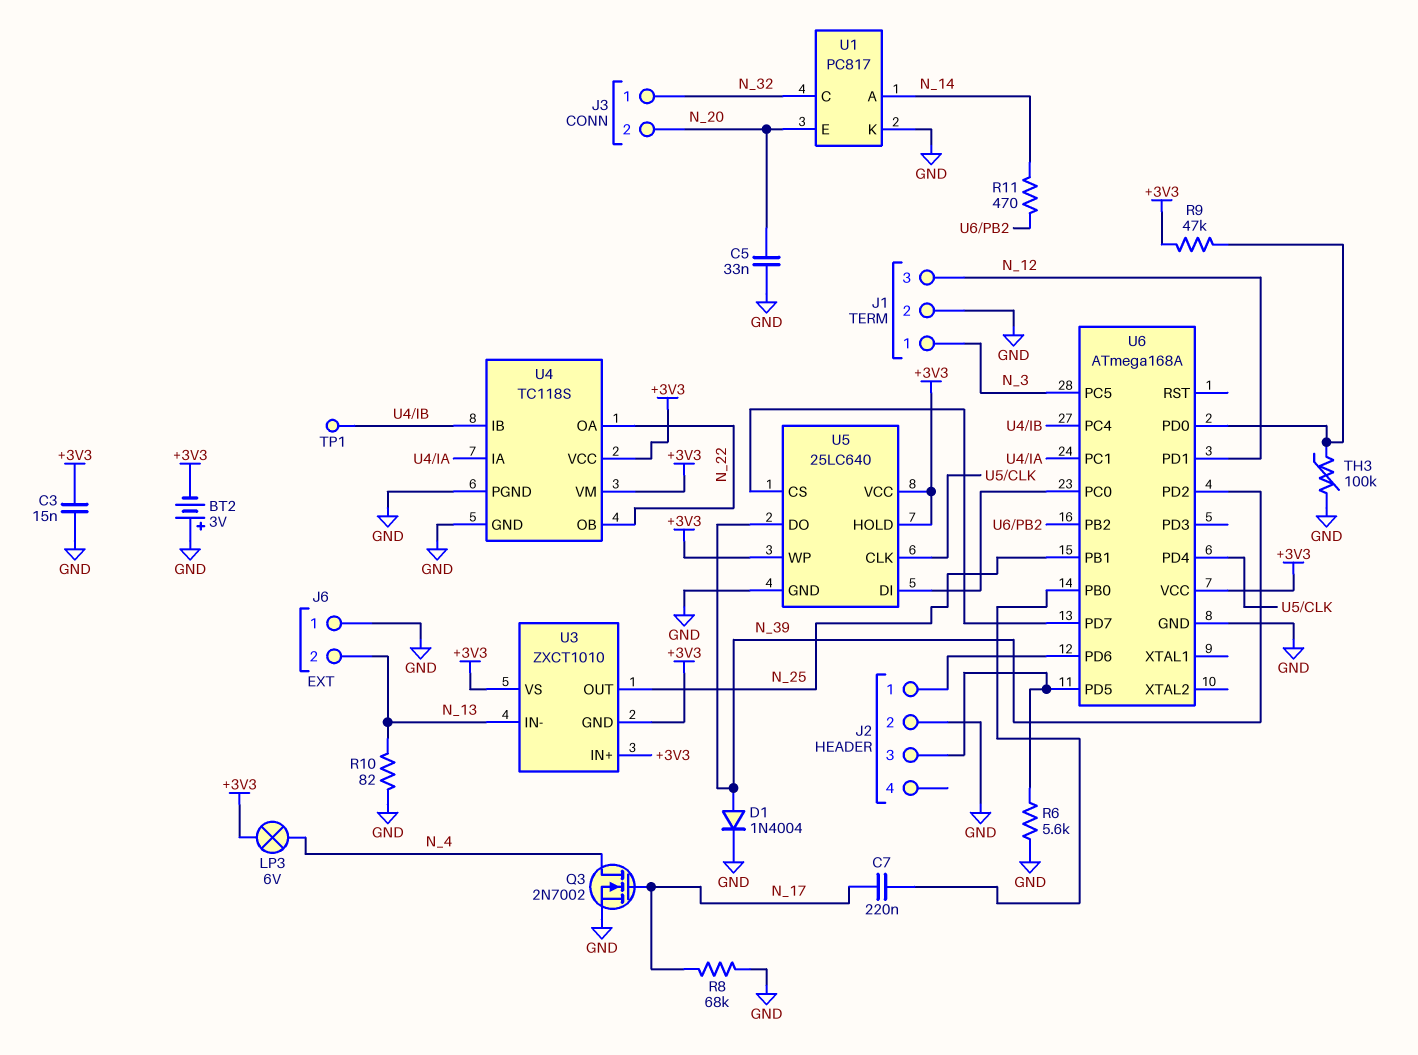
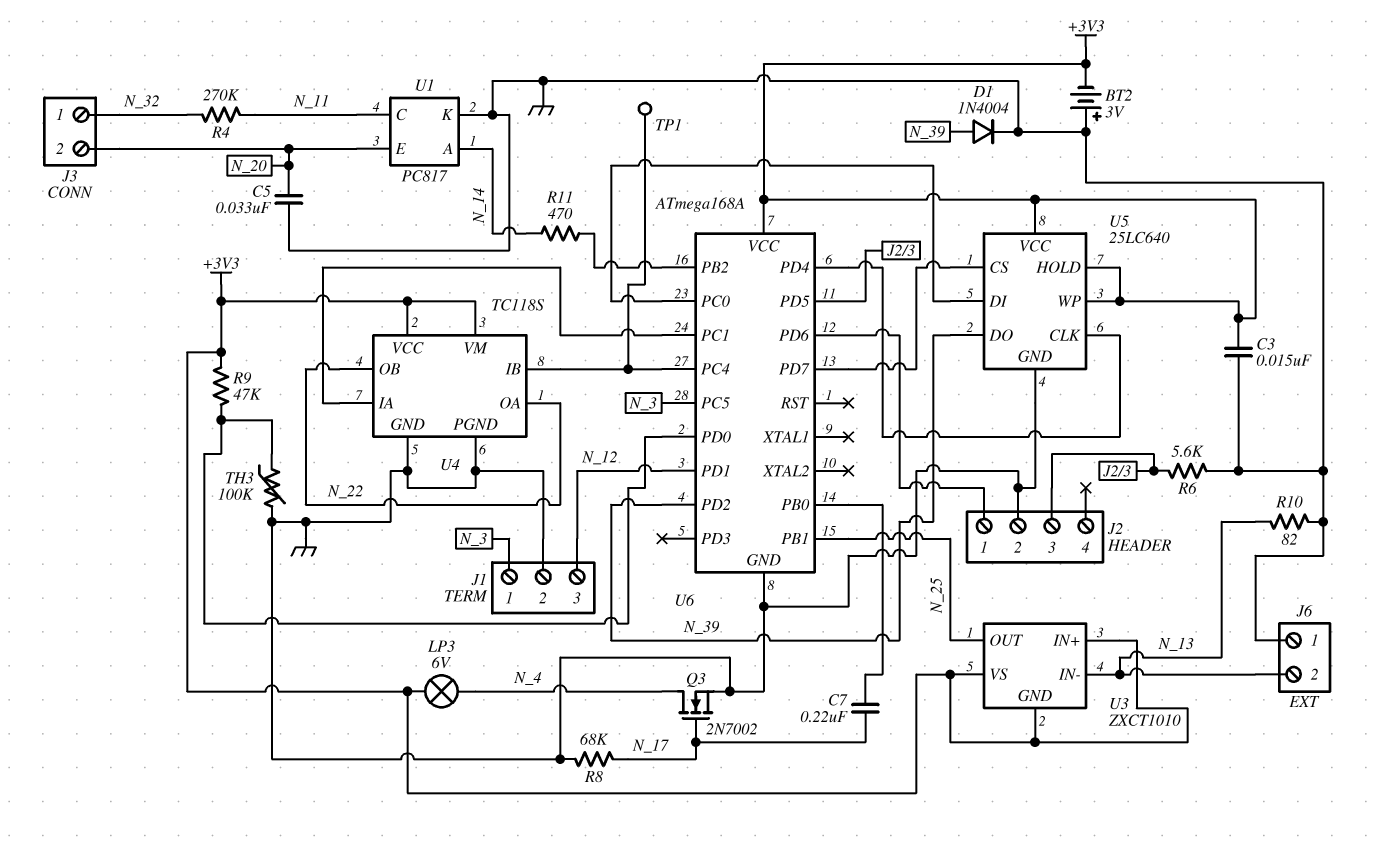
R4: none -> 270k (N_11, N_32)
U1 pin C: N_32 -> N_11

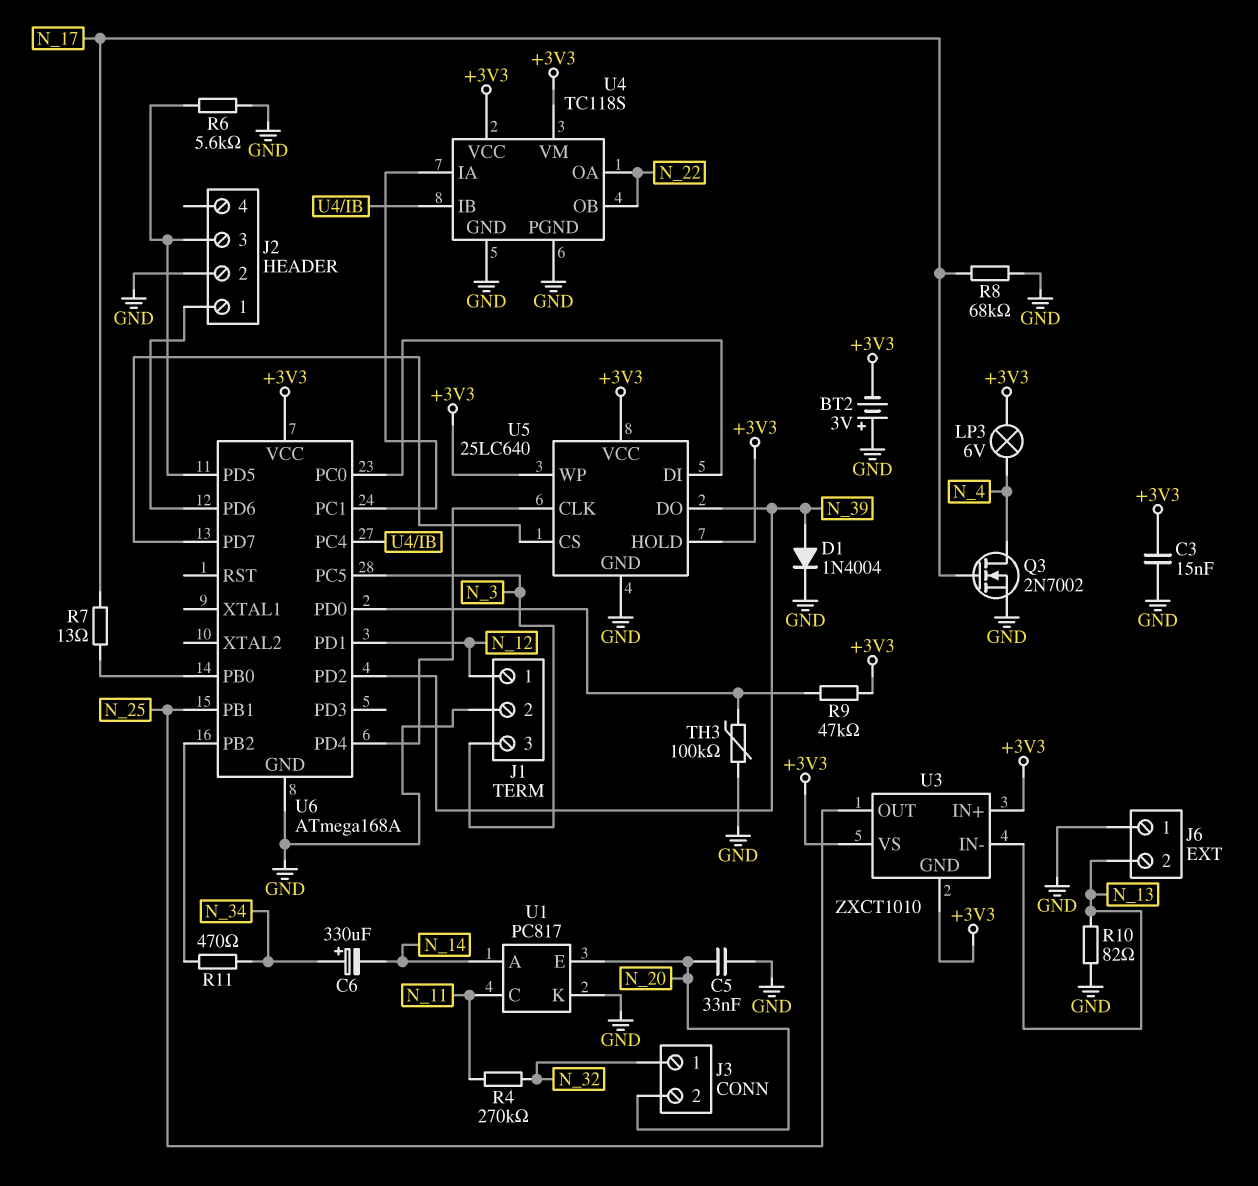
C6: none -> 330uF (plus N_34, minus N_14)
C7: 220nF (N_17, U6/PB0) -> none
J1 pin 1: N_3 -> N_12
J1 pin 3: N_12 -> N_3
R7: none -> 13 (N_17, U6/PB0)
R11: 470 (N_14, U6/PB2) -> 470 (N_34, U6/PB2)
TP1: test point (U4/IB) -> none

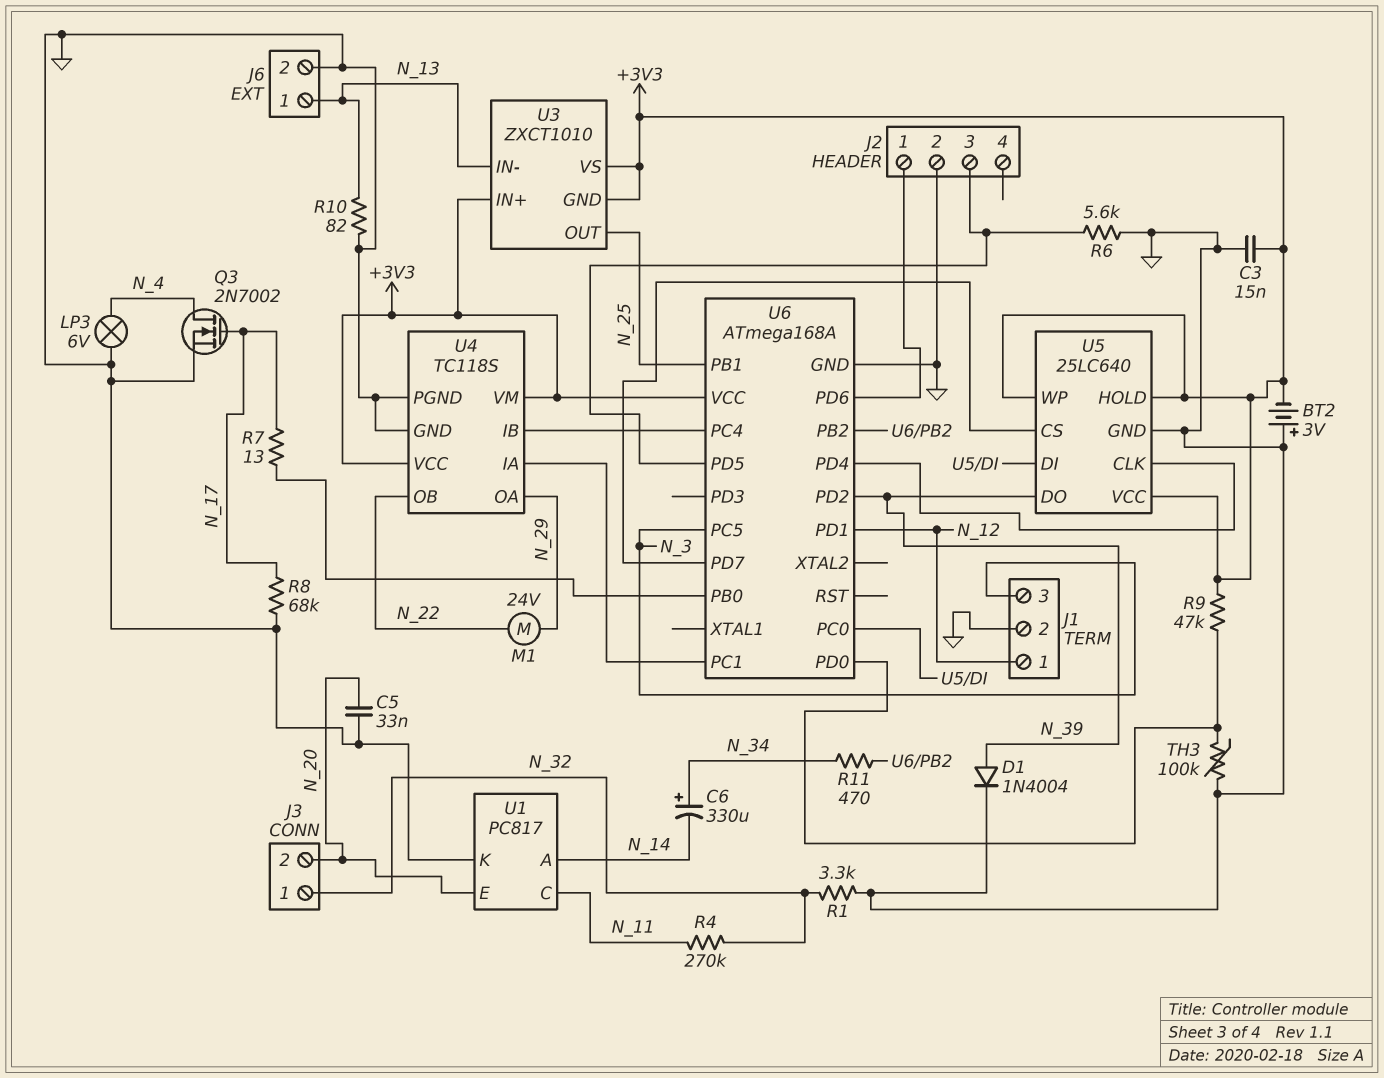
J6 pin 1: GND -> N_13
J6 pin 2: N_13 -> GND
LP3: lamp 6V (+3V3, N_4) -> lamp 6V (GND, N_4)
M1: none -> motor 24V (N_22, N_29)
R1: none -> 3.3k (GND, N_32)
U4 pin OA: N_22 -> N_29

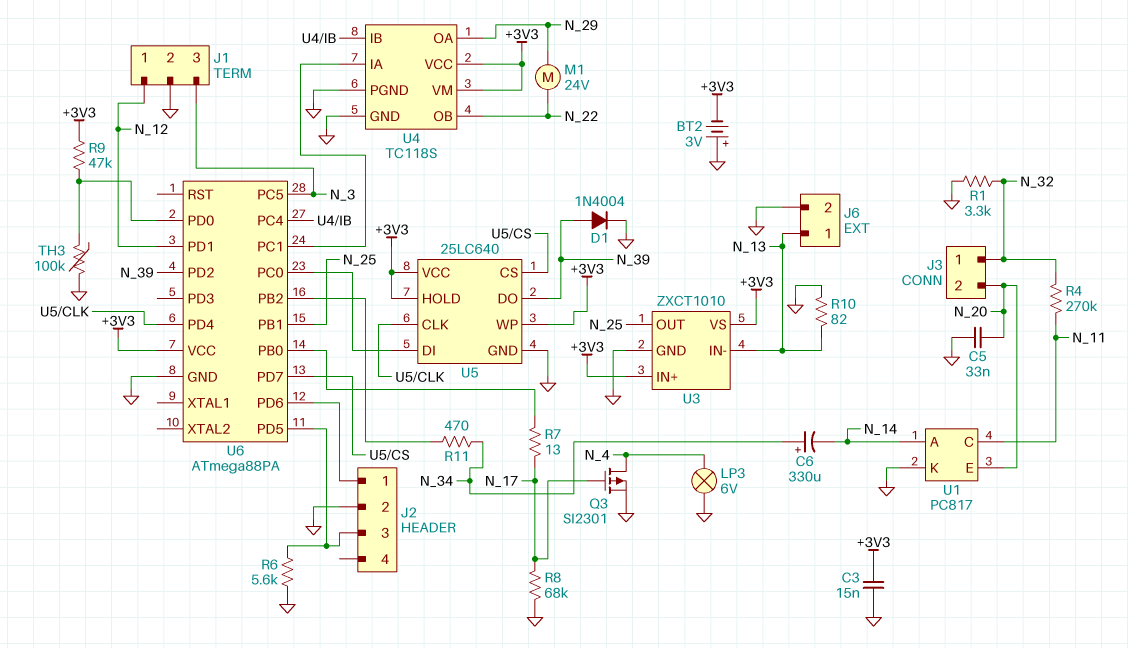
Q3: NMOS 2N7002 (G N_17, D N_4, S GND) -> PMOS SI2301 (G N_17, D N_4, S GND)
U3 pin GND: +3V3 -> GND
U6: ATmega168A -> ATmega88PA

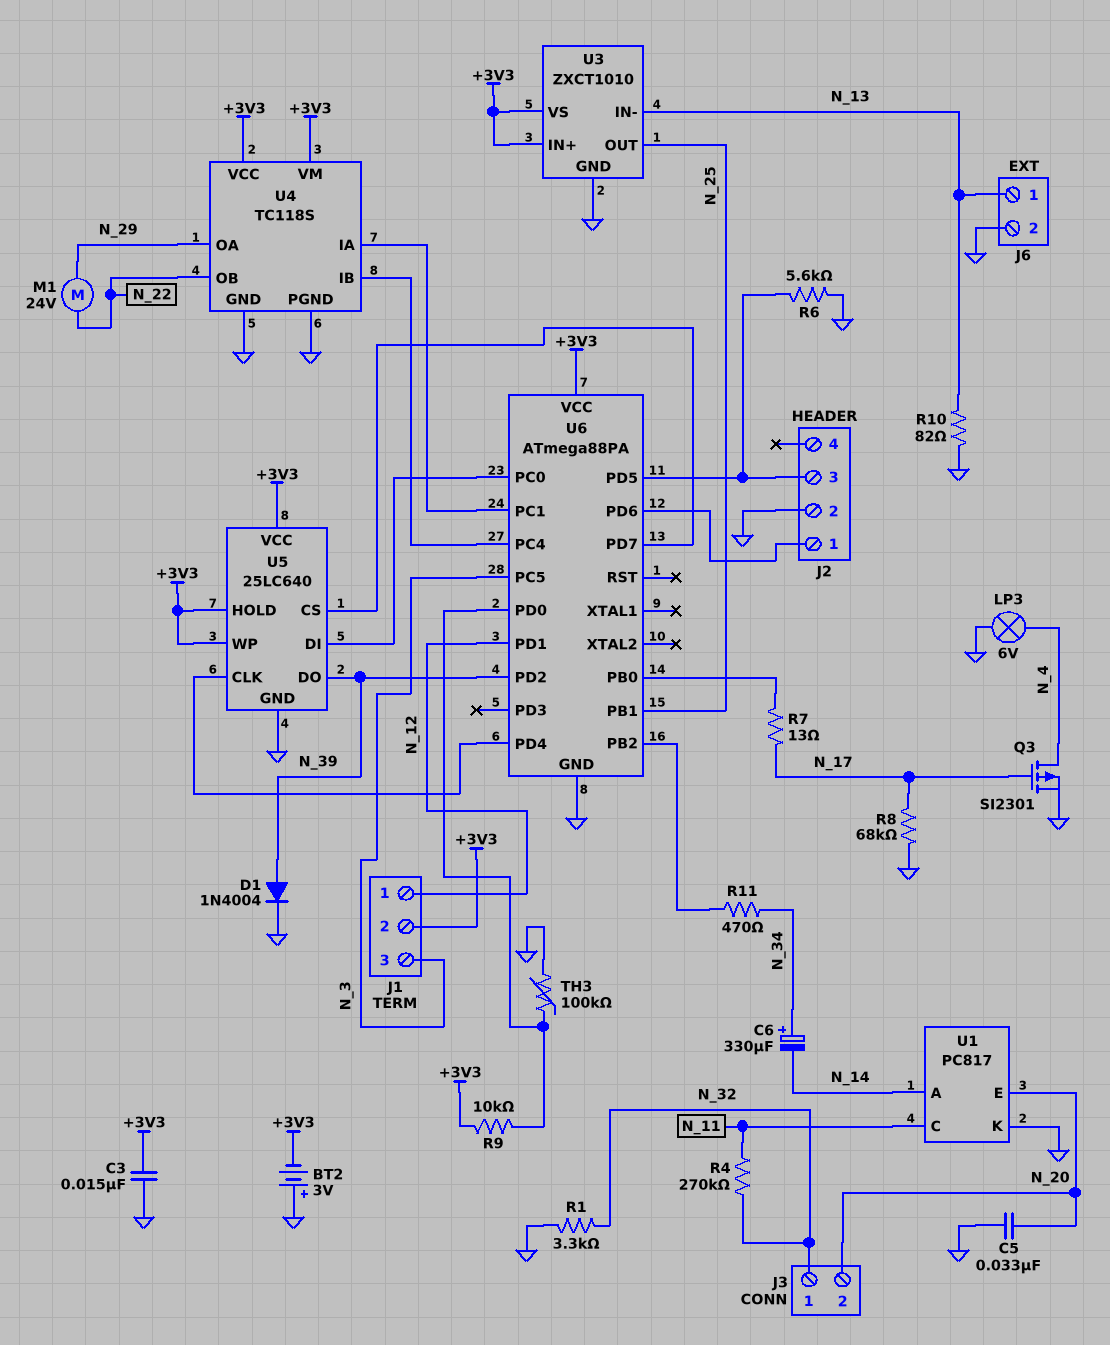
J1 pin 2: GND -> +3V3
R9: 47k (+3V3, U6/PD0) -> 10k (+3V3, U6/PD0)

